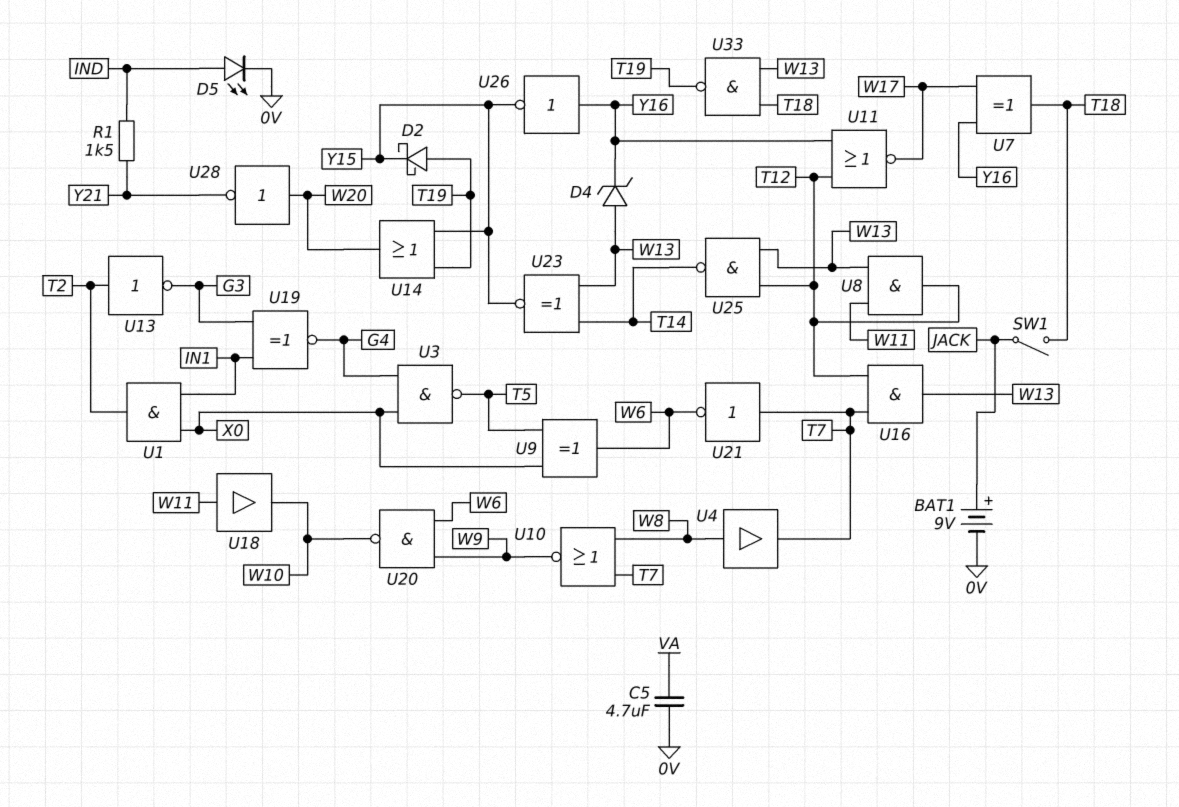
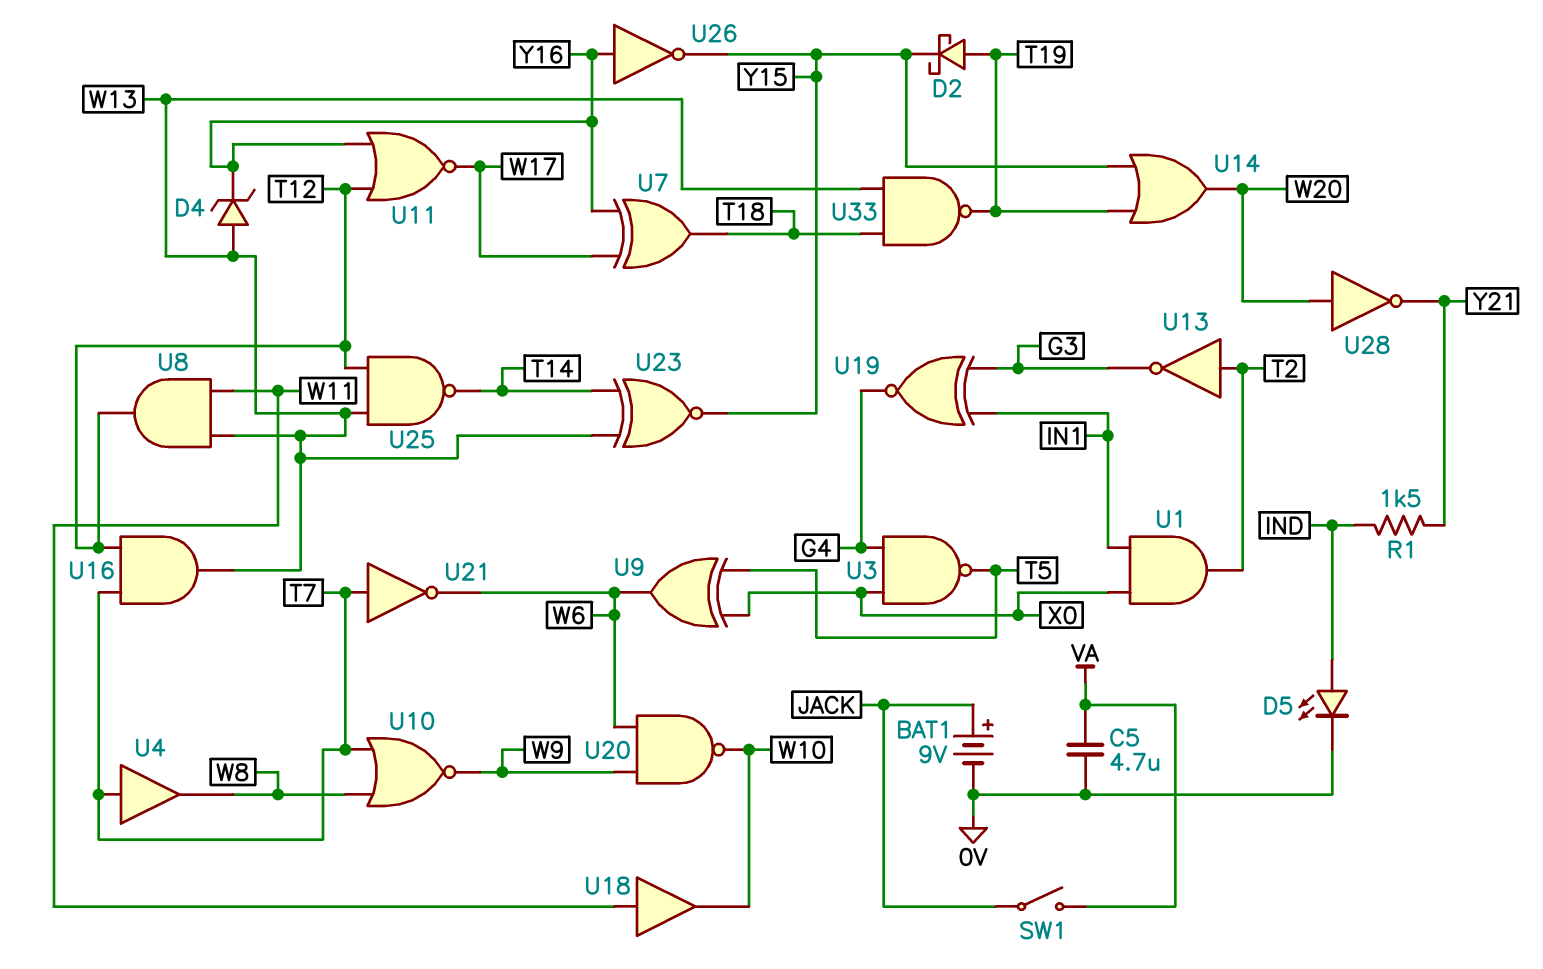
SW1: switch (JACK, T18) -> switch (JACK, VA)
U4: buffer (in W8, out T7) -> buffer (in T7, out W8)

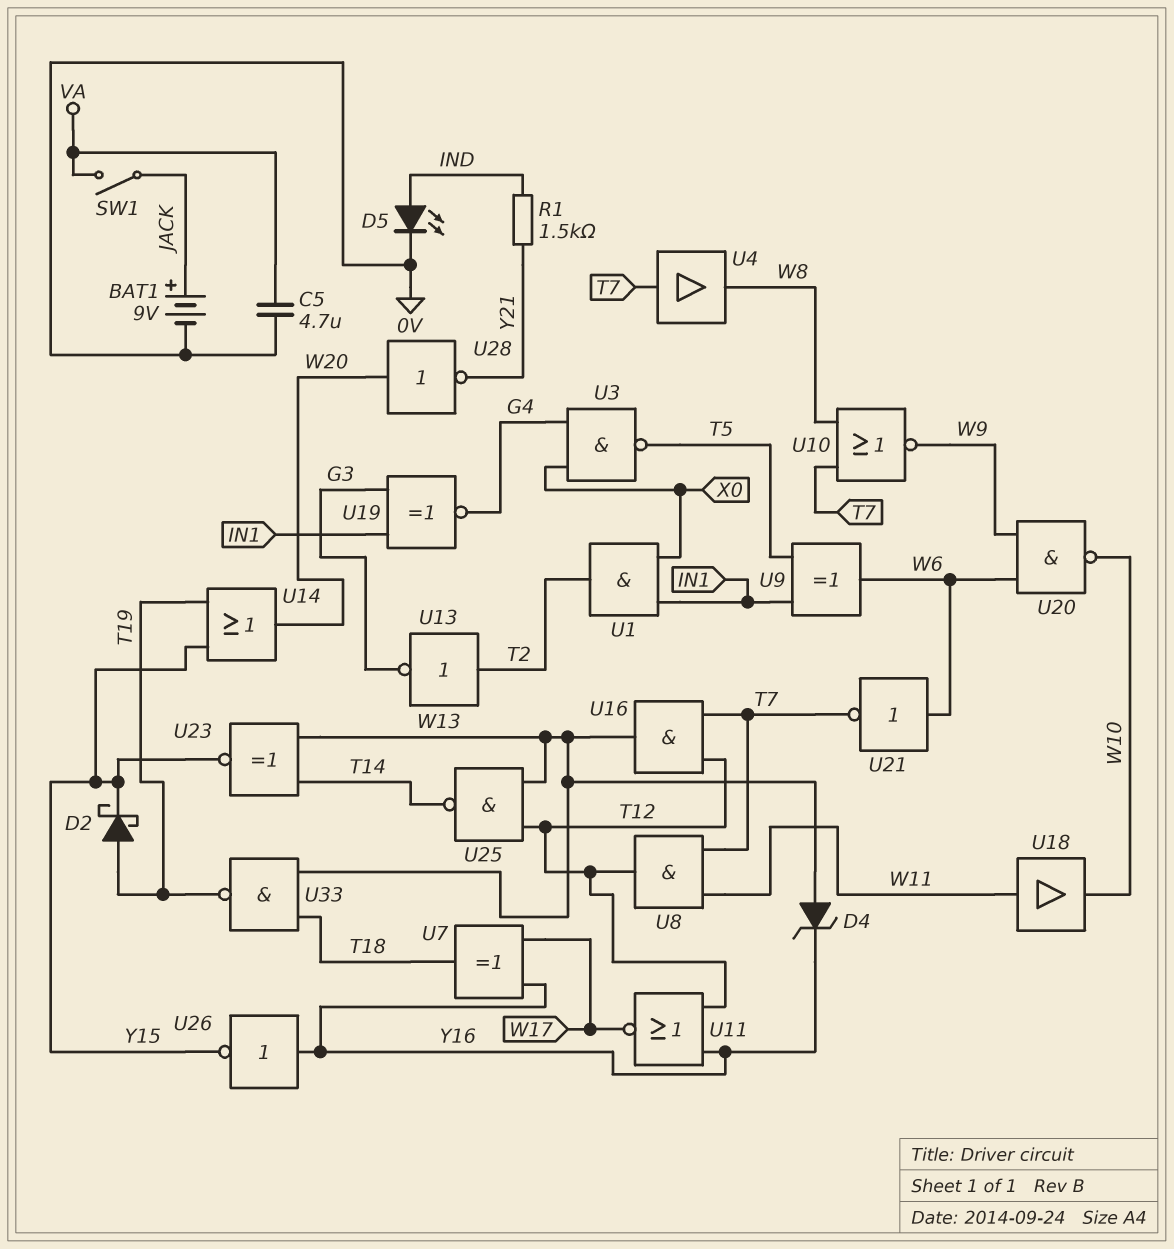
U8: AND (in W11, in W13, out T12) -> AND (in T7, in W11, out T12)
U9: XOR (in T5, in X0, out W6) -> XOR (in IN1, in T5, out W6)
U21: NOT (in T7, out W6) -> NOT (in W6, out T7)

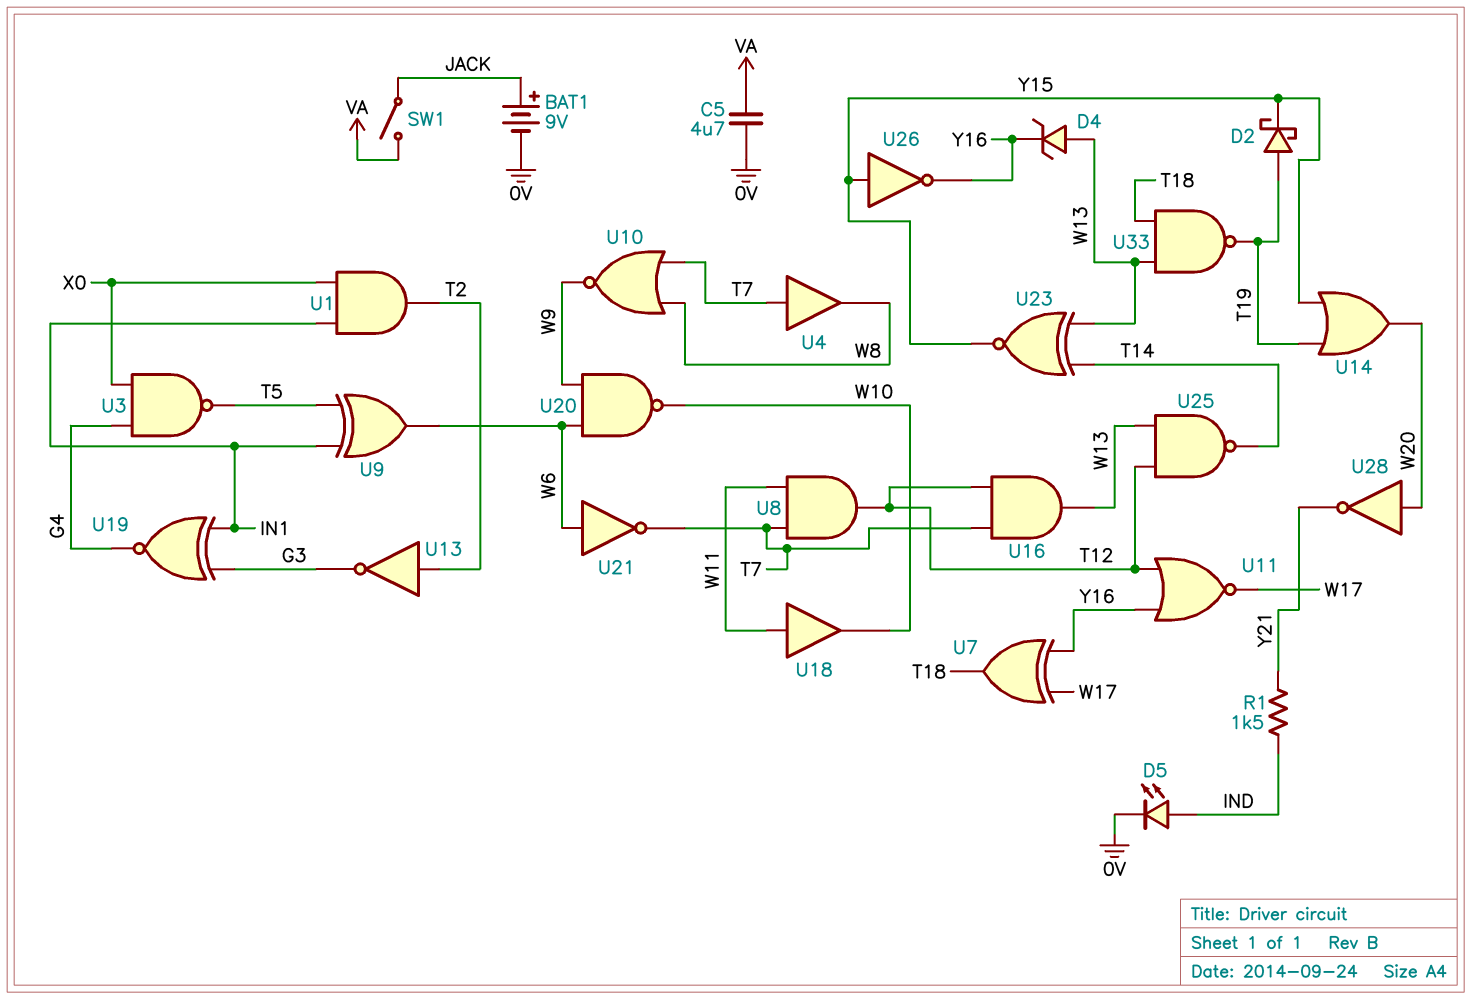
U26: NOT (in Y16, out Y15) -> NOT (in Y15, out Y16)

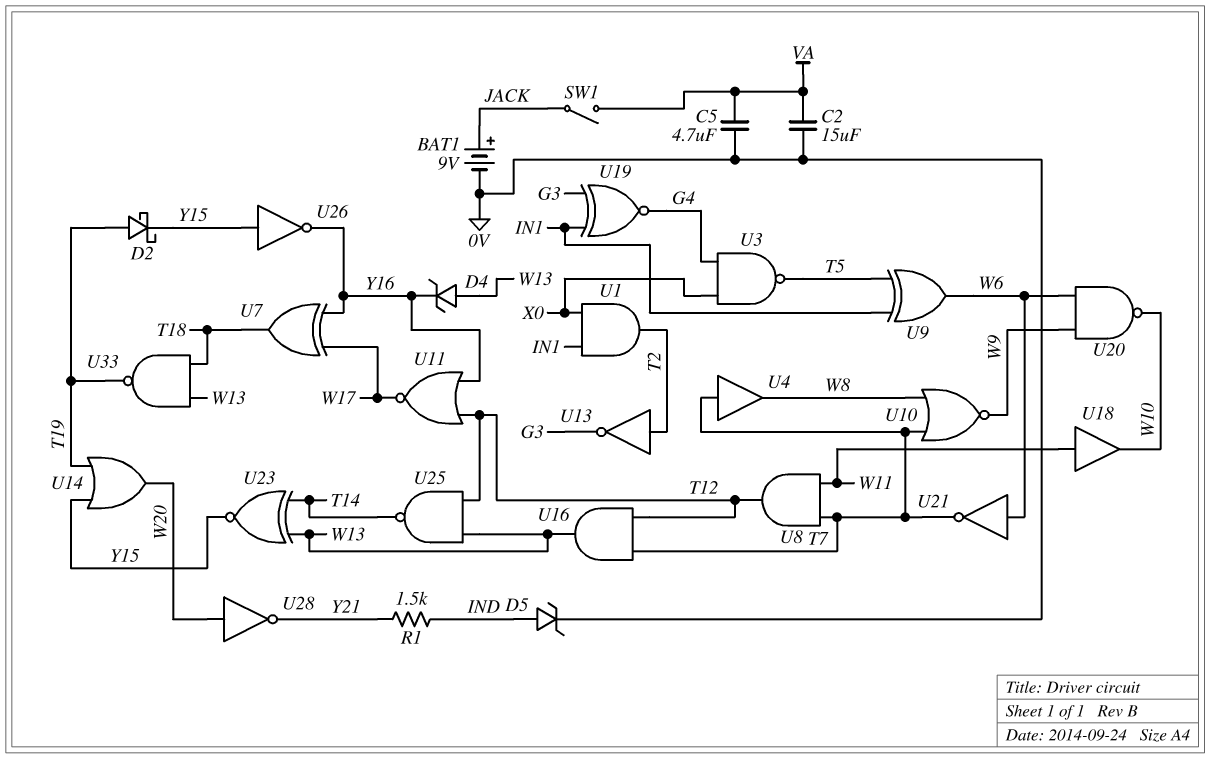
C2: none -> 15uF (0V, VA)
D5: LED (A IND, K 0V) -> zener (A IND, K 0V)

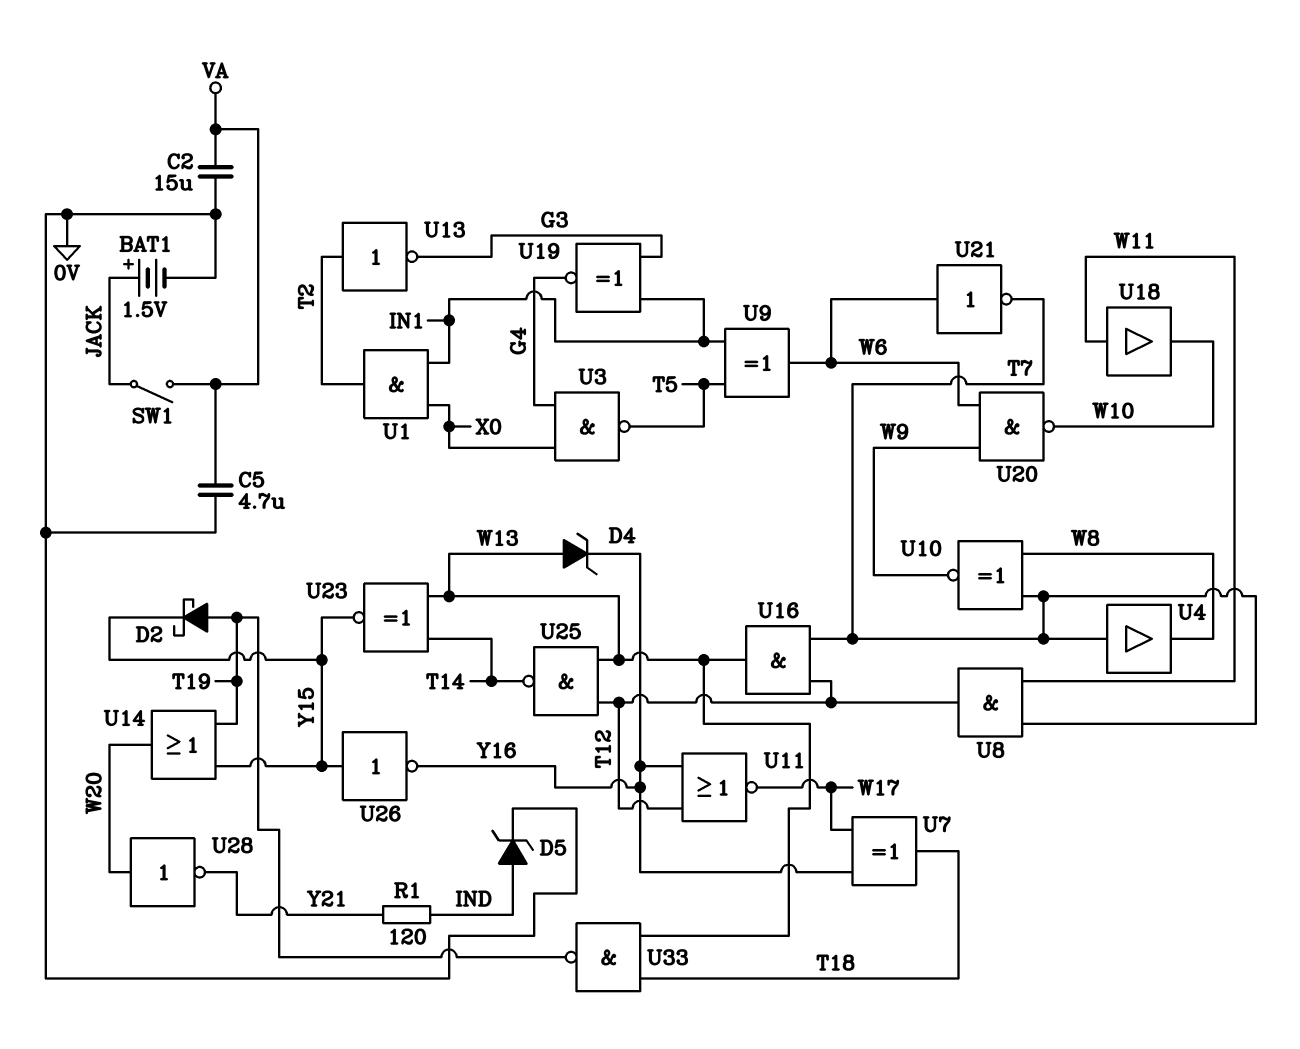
BAT1: 9V (plus JACK, minus 0V) -> 1.5V (plus JACK, minus 0V)
R1: 1.5k (IND, Y21) -> 120 (IND, Y21)
U10: NOR (in T7, in W8, out W9) -> XNOR (in T7, in W8, out W9)

